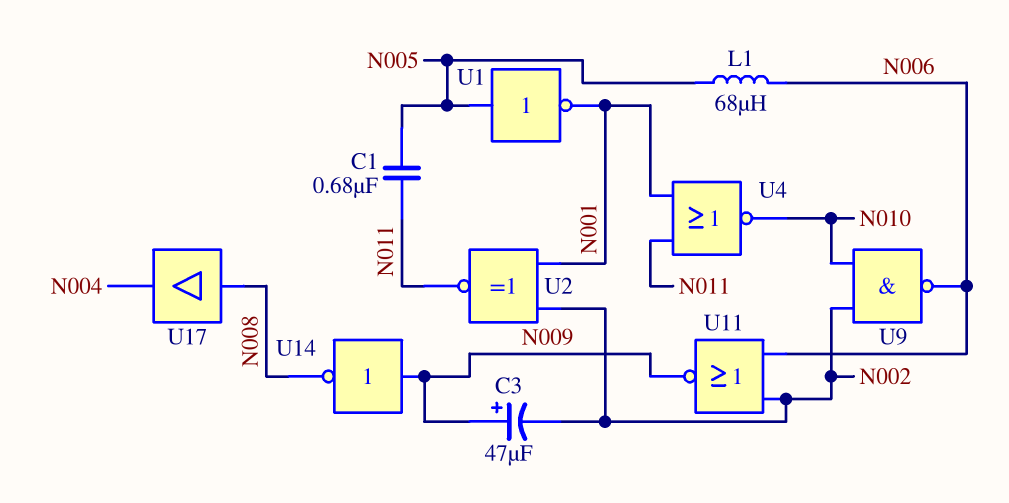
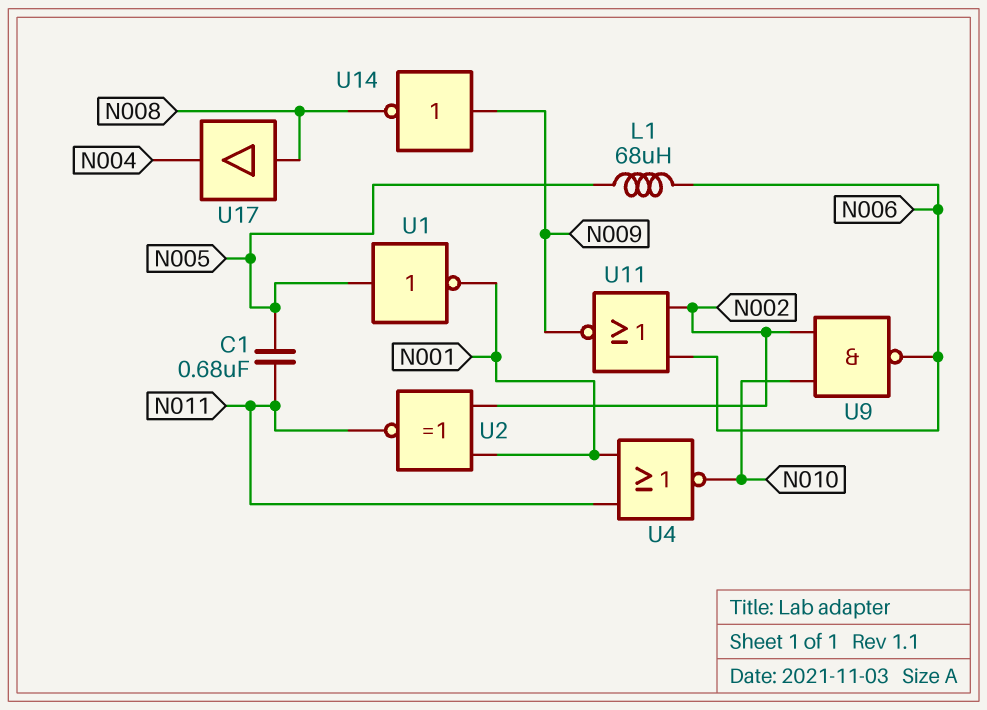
C3: 47uF (plus N009, minus N002) -> none

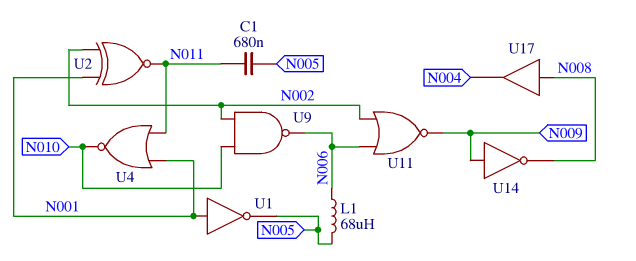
U1: NOT (in N005, out N001) -> NOT (in N001, out N005)

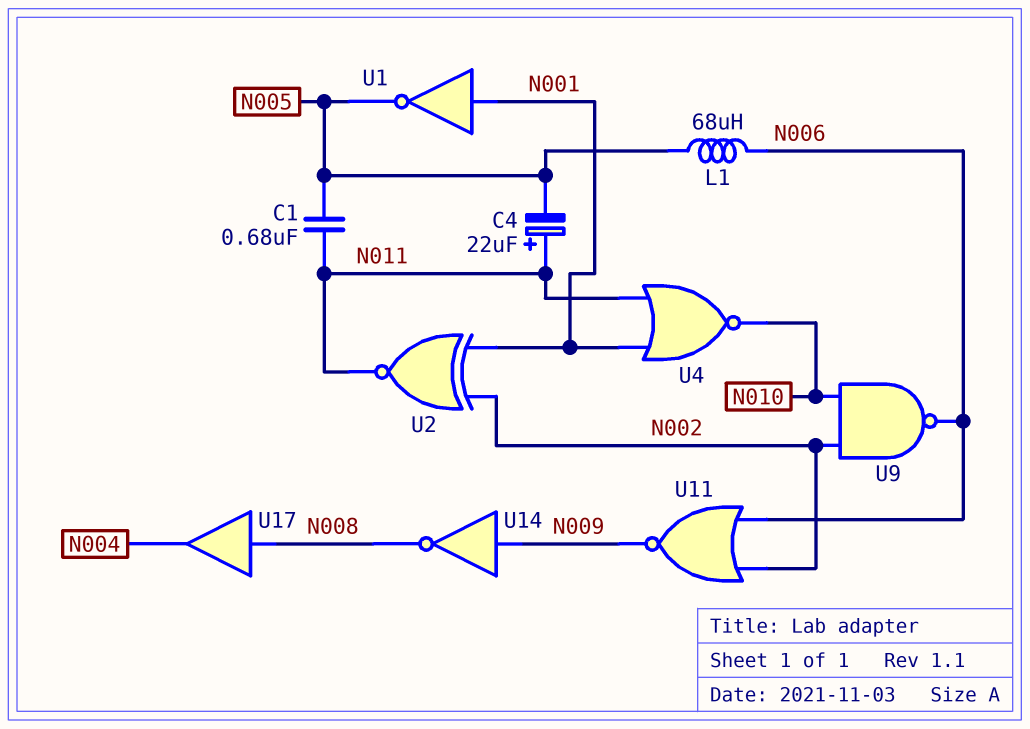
C4: none -> 22uF (plus N011, minus N005)

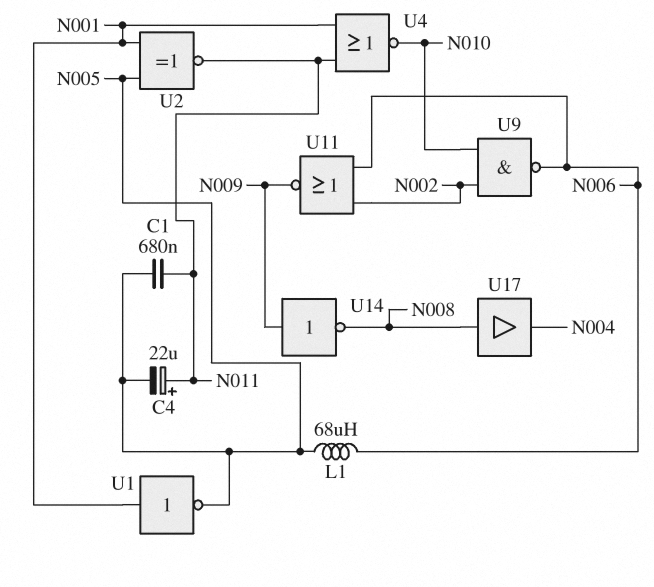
U2: XNOR (in N001, in N002, out N011) -> XNOR (in N001, in N005, out N011)

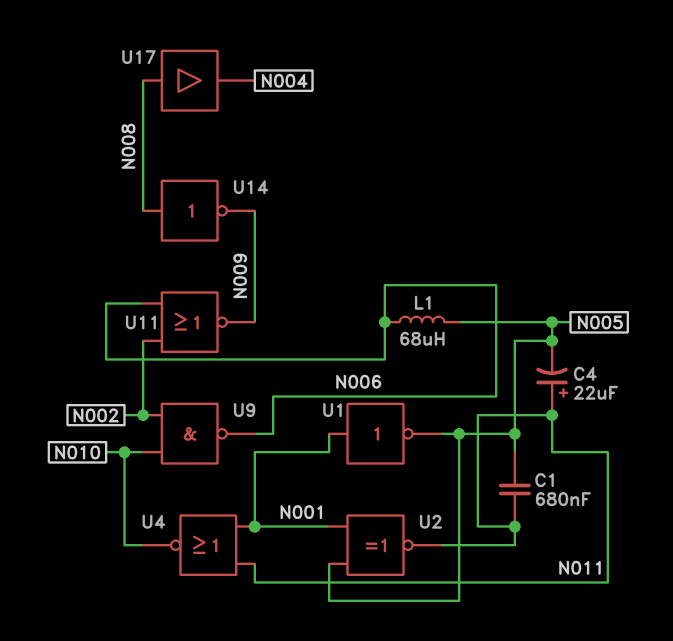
U14: NOT (in N009, out N008) -> NOT (in N008, out N009)

